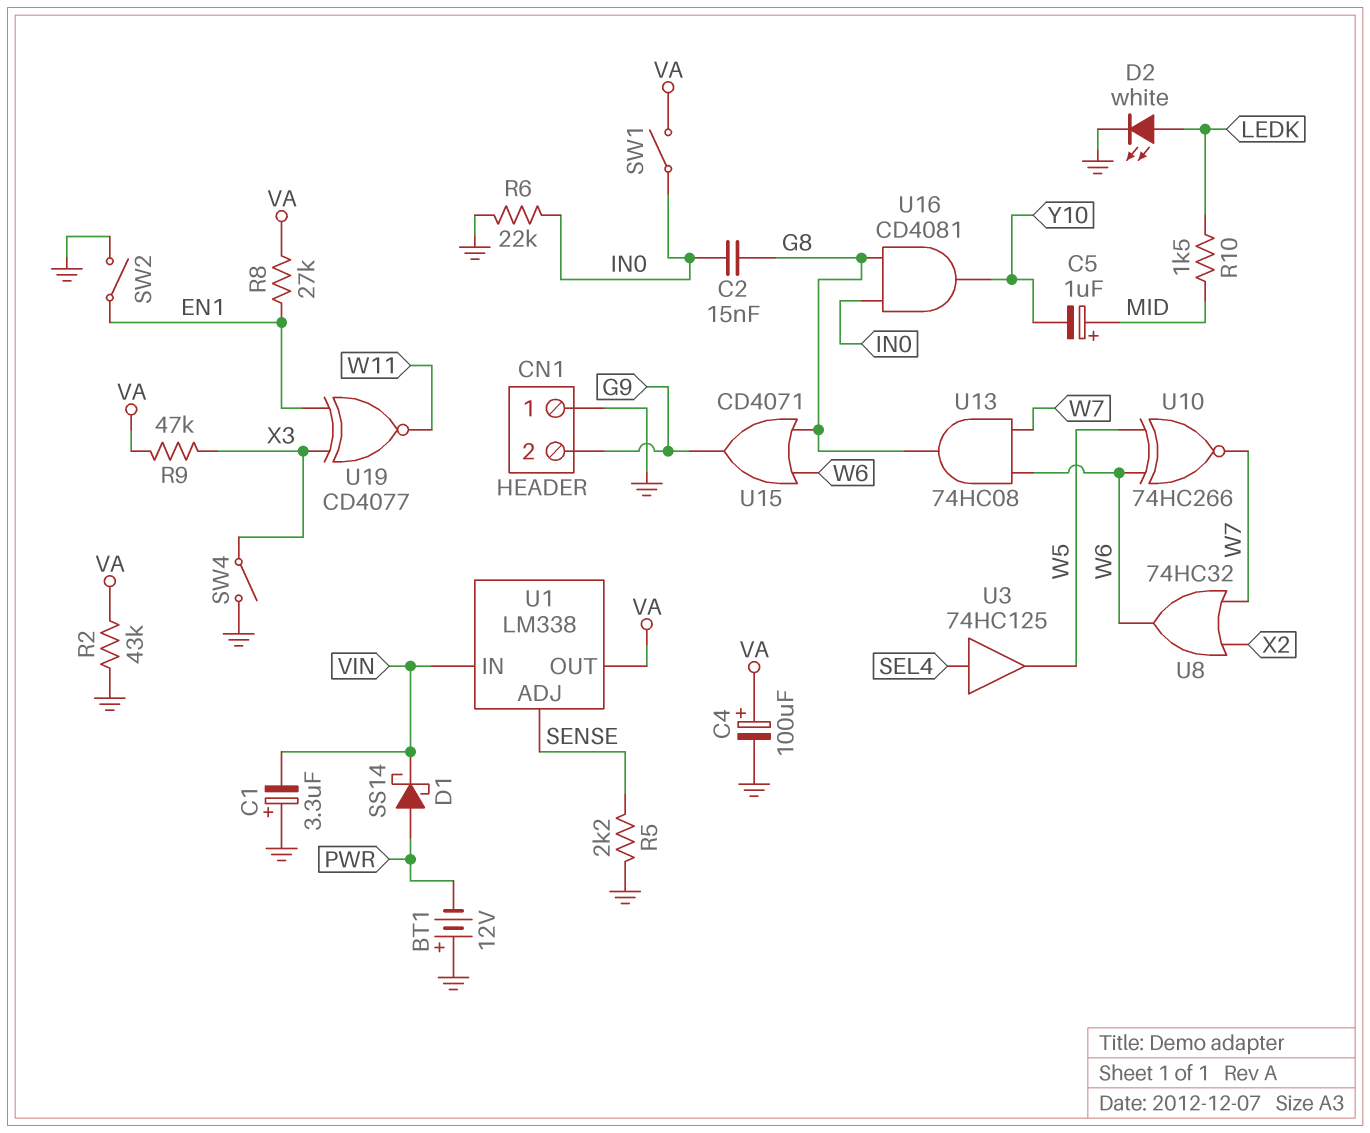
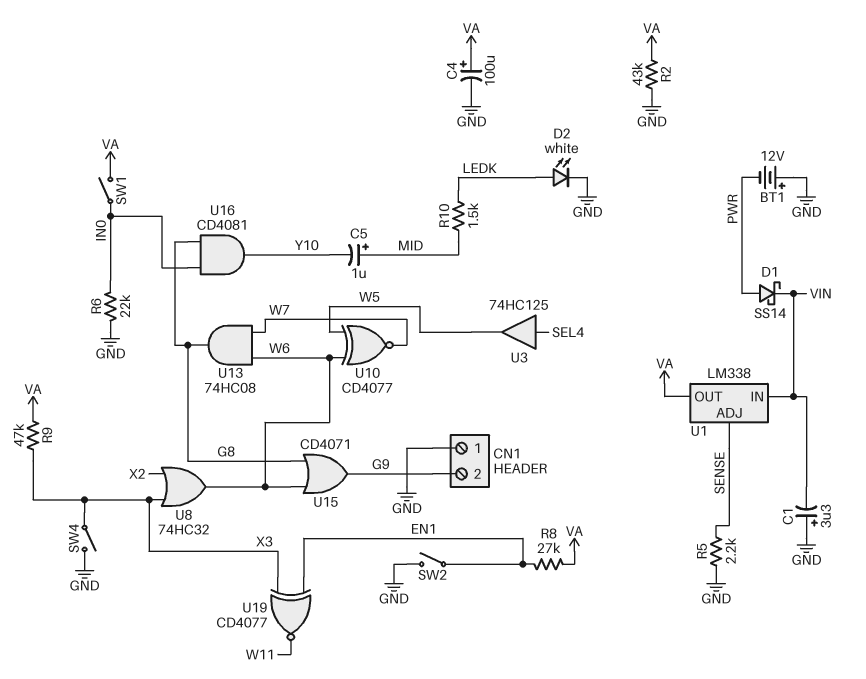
C2: 15nF (G8, IN0) -> none
U8: OR 74HC32 (in W7, in X2, out W6) -> OR 74HC32 (in X2, in X3, out W6)
U10: XNOR 74HC266 (in W5, in W6, out W7) -> XNOR CD4077 (in W5, in W6, out W7)

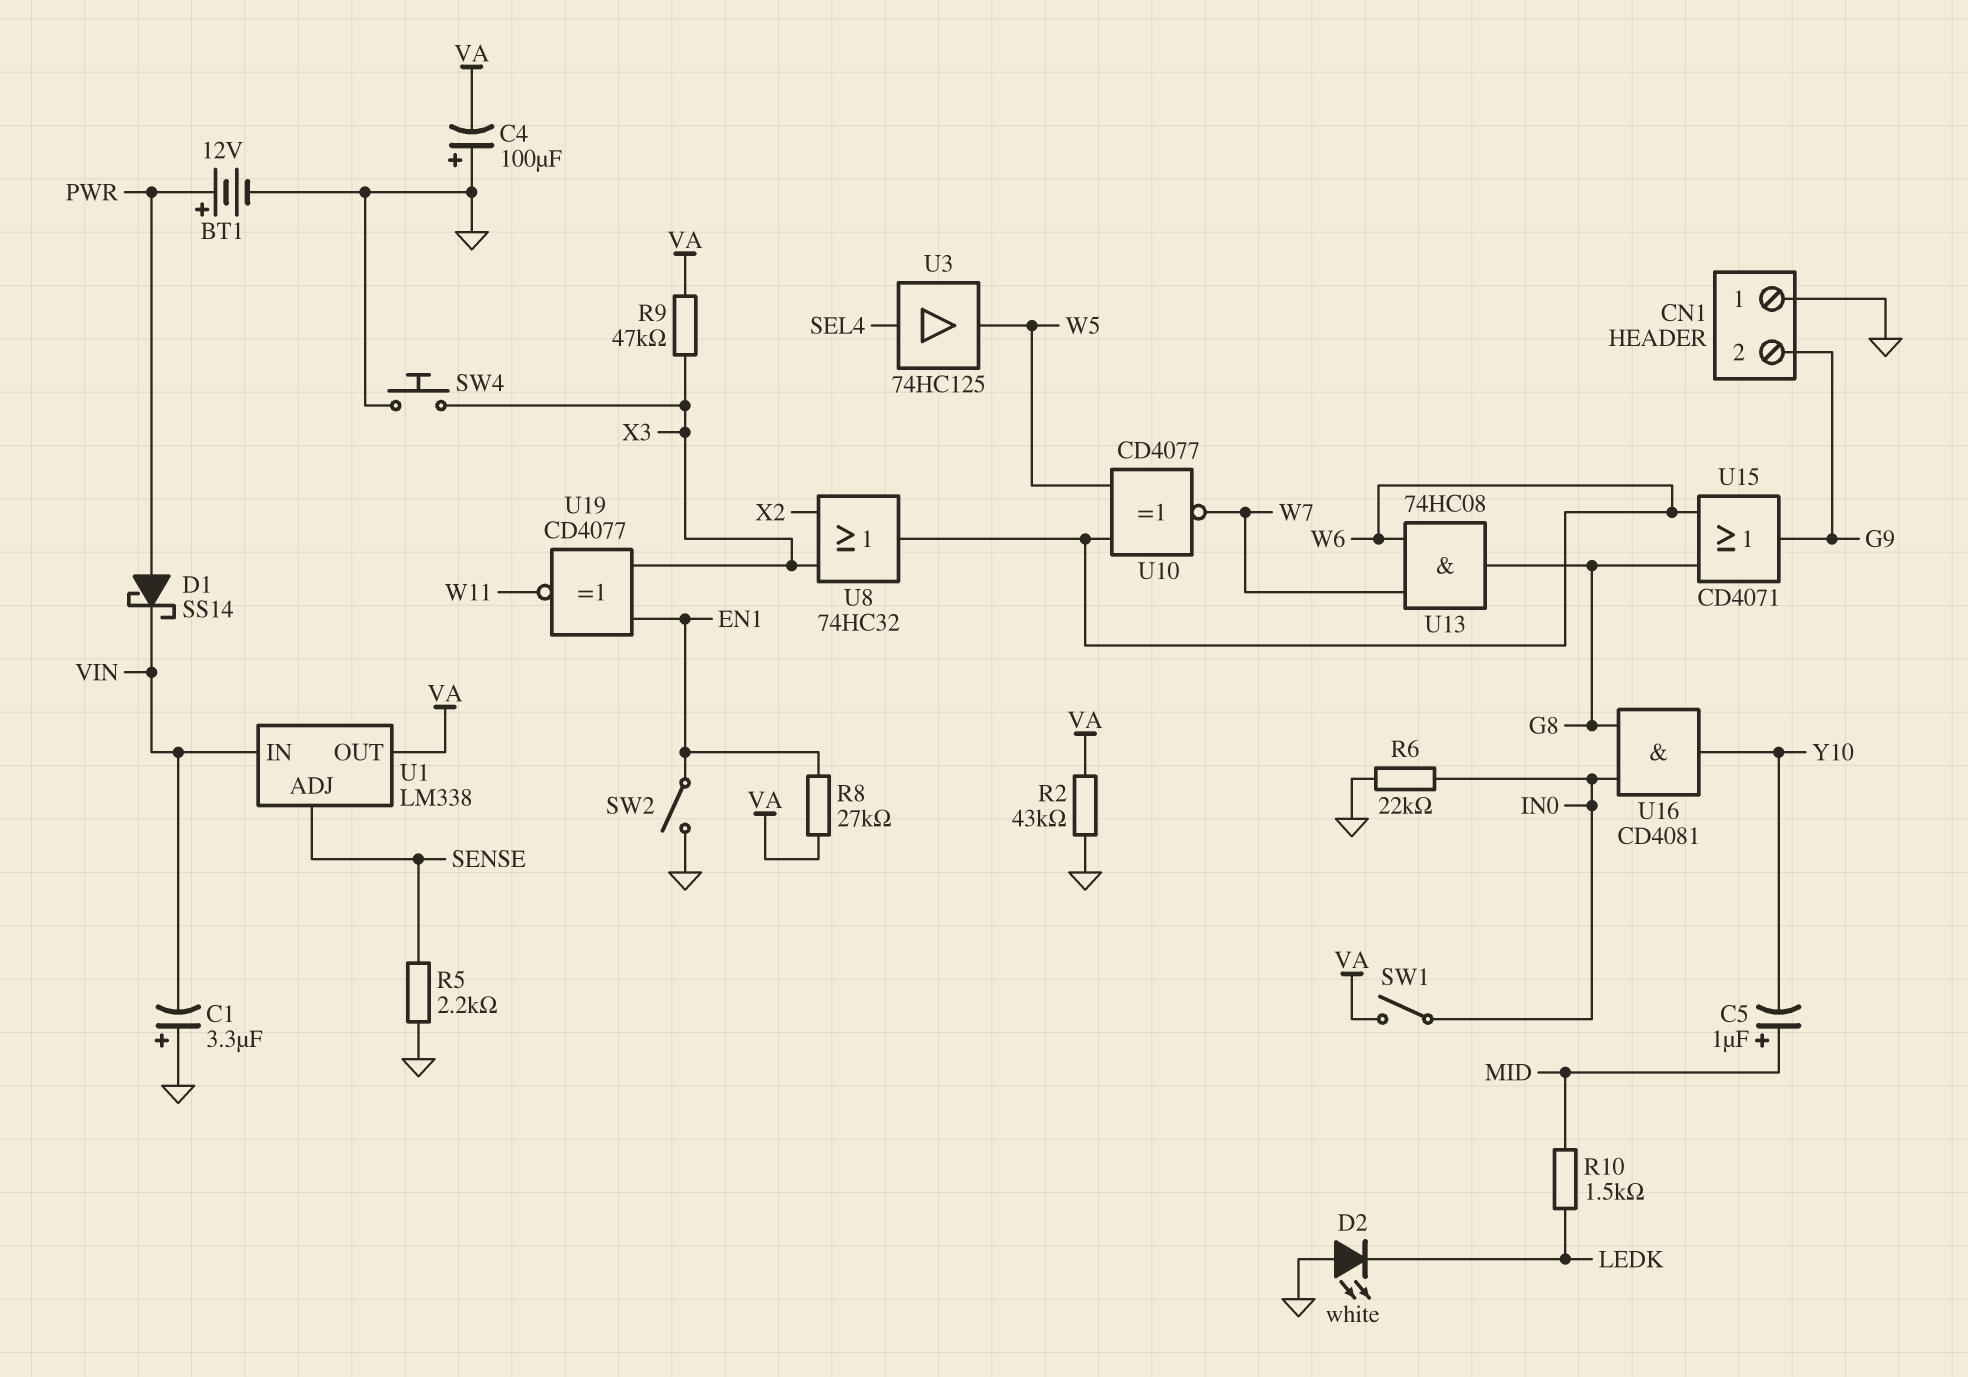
BT1: 12V (plus GND, minus PWR) -> 12V (plus PWR, minus GND)
C4: 100uF (plus VA, minus GND) -> 100uF (plus GND, minus VA)
D2: LED white (A LEDK, K GND) -> LED white (A GND, K LEDK)
SW4: switch (GND, X3) -> button (GND, X3)

